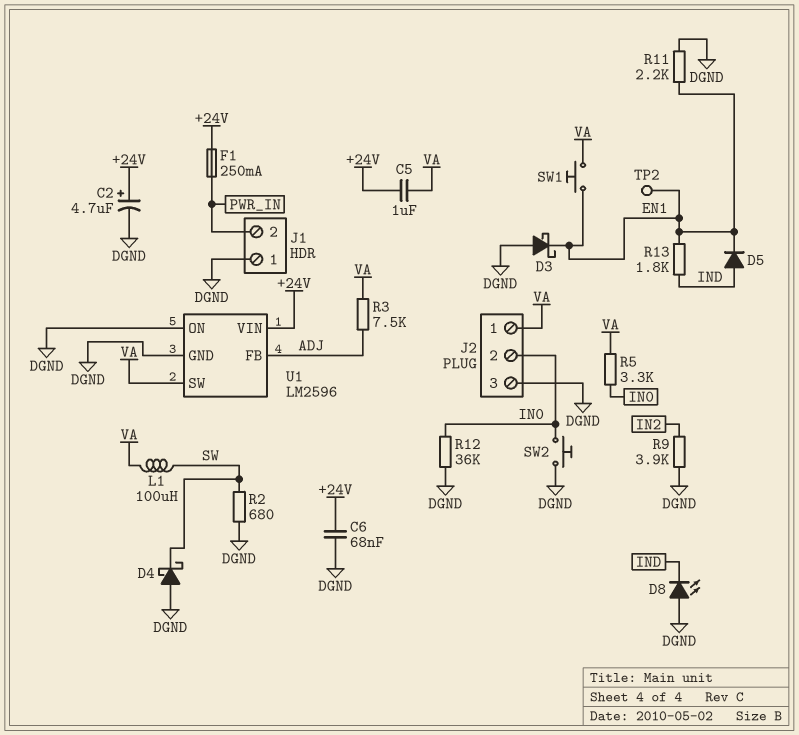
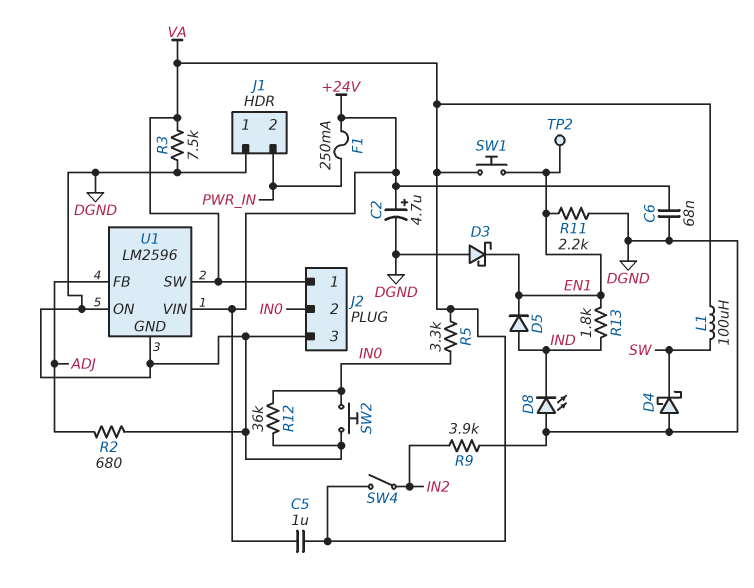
R2: 680 (DGND, SW) -> 680 (ADJ, DGND)
R3: 7.5k (ADJ, VA) -> 7.5k (DGND, VA)
SW4: none -> switch (IN2, VA)

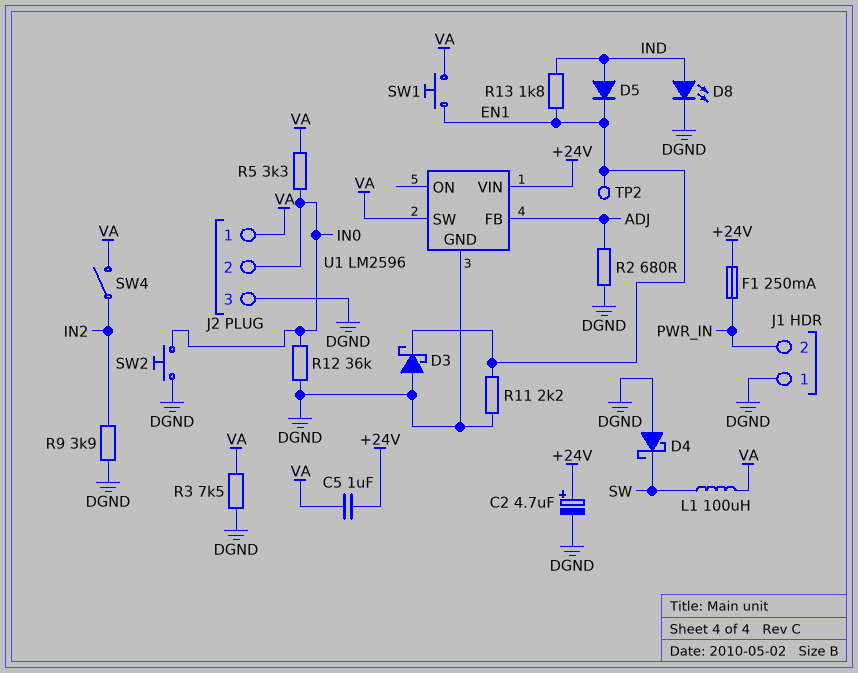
C6: 68nF (+24V, DGND) -> none
D8: LED (A DGND, K IND) -> LED (A IND, K DGND)
U1 pin ON: DGND -> none

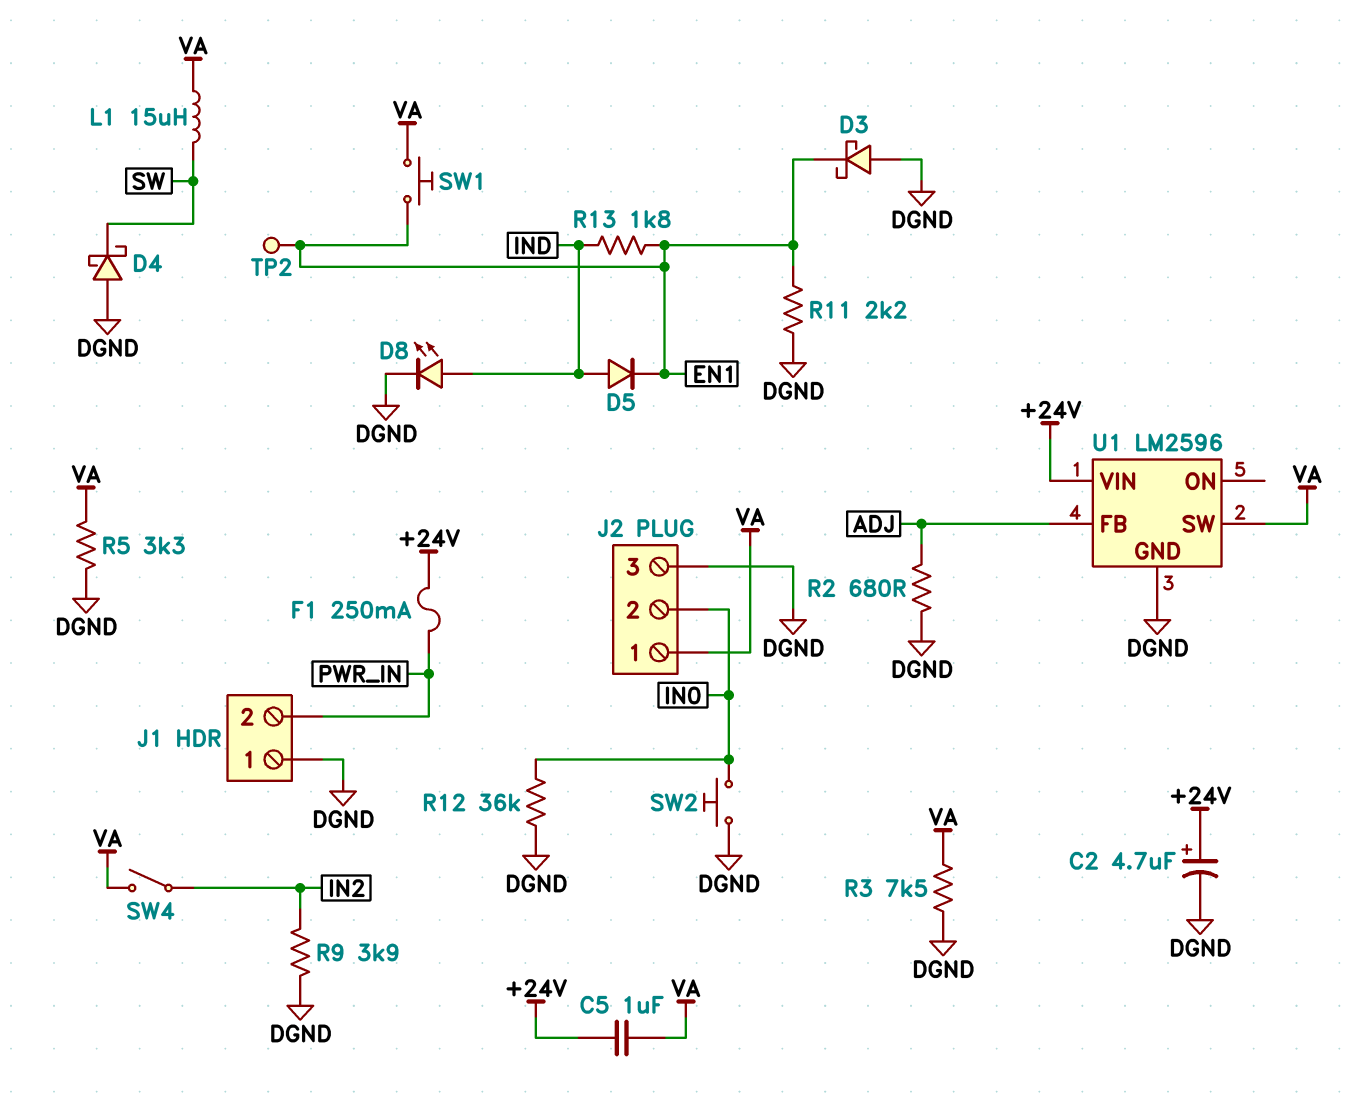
L1: 100uH (SW, VA) -> 15uH (SW, VA)
R5: 3.3k (IN0, VA) -> 3.3k (DGND, VA)

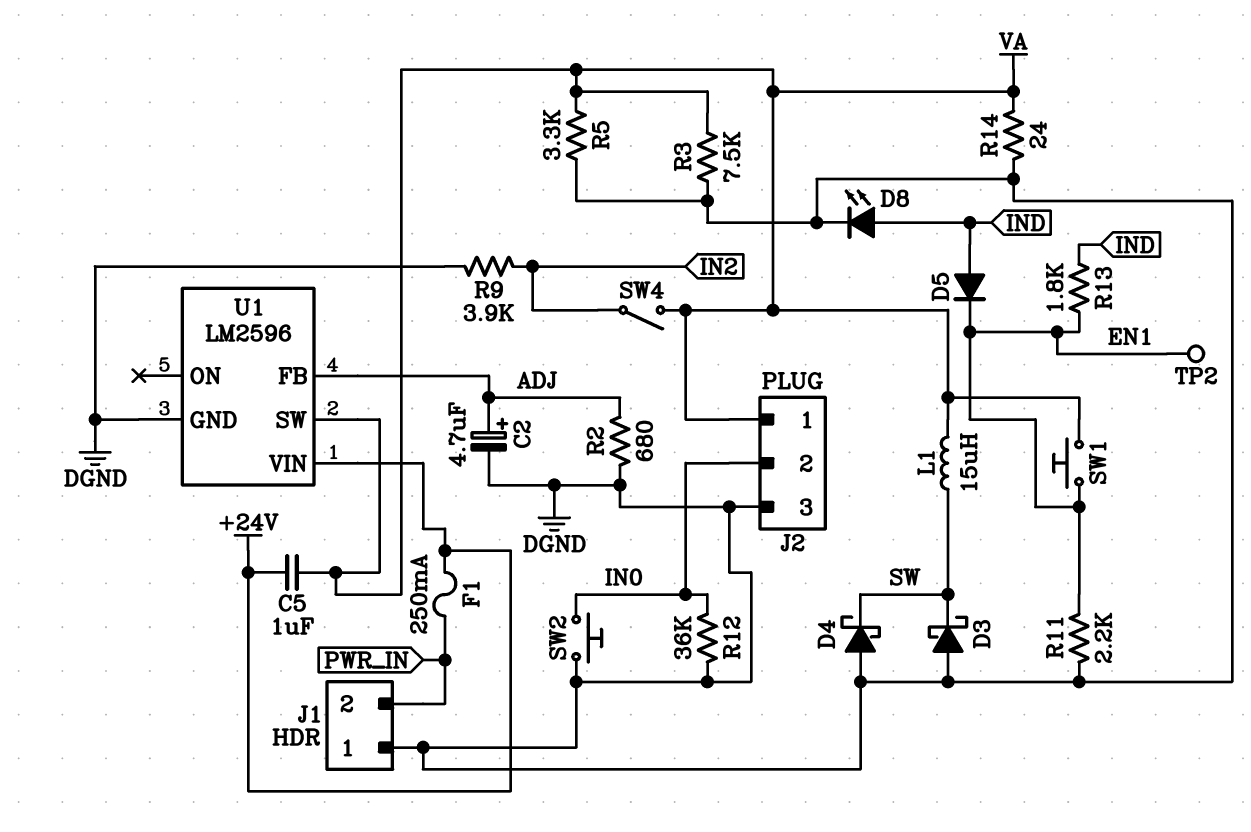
C2: 4.7uF (plus +24V, minus DGND) -> 4.7uF (plus ADJ, minus DGND)
D3: schottky (A DGND, K EN1) -> schottky (A DGND, K SW)
R14: none -> 24 (DGND, VA)

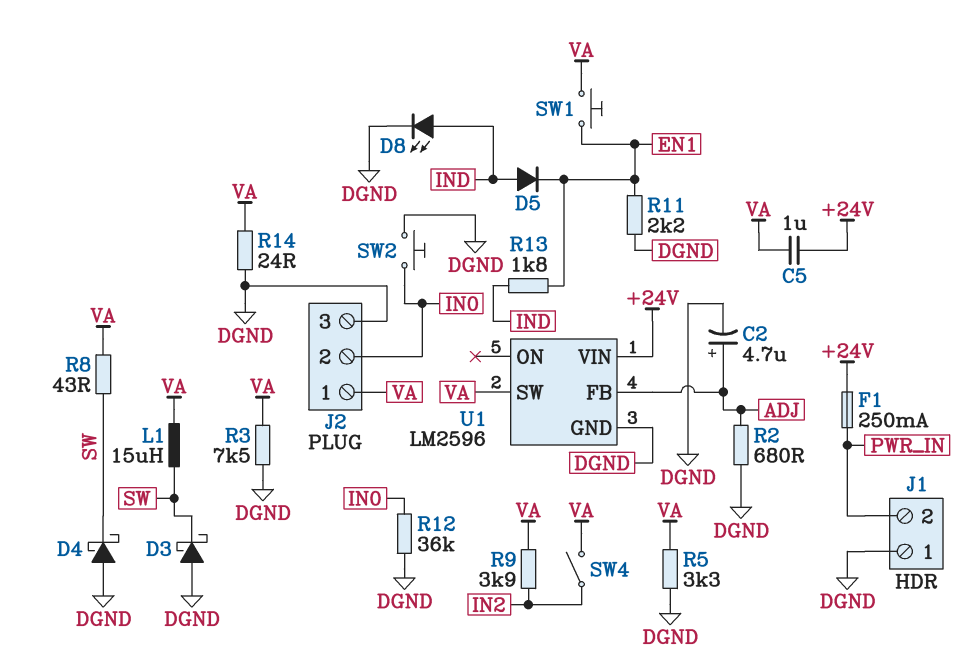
R8: none -> 43 (SW, VA)
R9: 3.9k (DGND, IN2) -> 3.9k (IN2, VA)
TP2: test point (EN1) -> none

